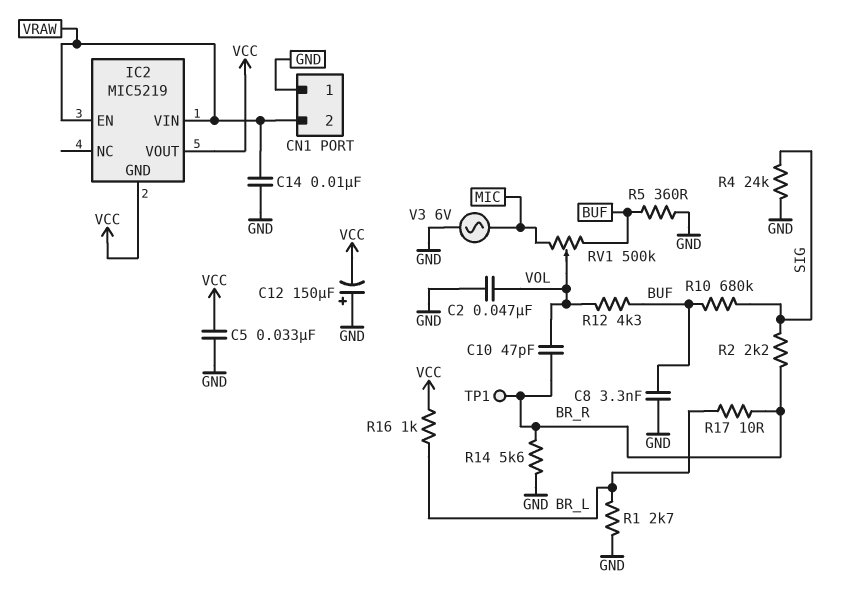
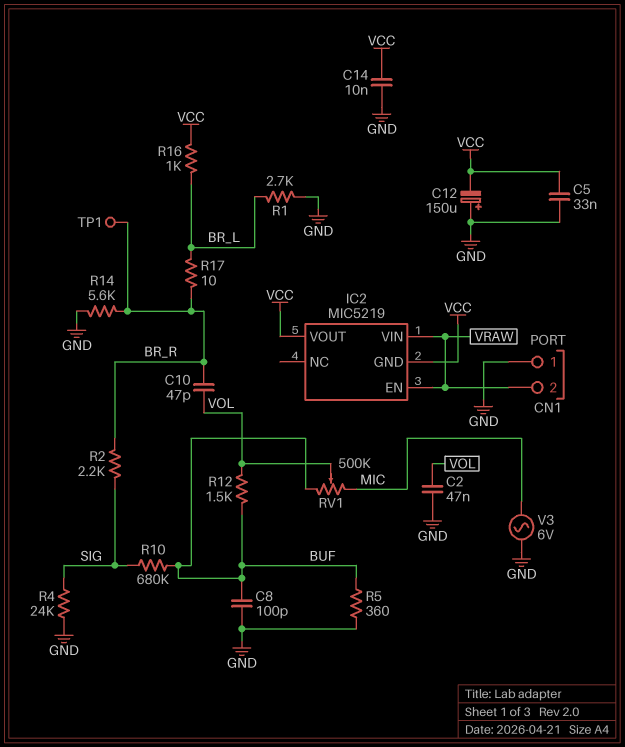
C8: 3.3nF (BUF, GND) -> 100pF (BUF, GND)
C14: 10nF (GND, VRAW) -> 10nF (GND, VCC)
R12: 4.3k (BUF, VOL) -> 1.5k (BUF, VOL)

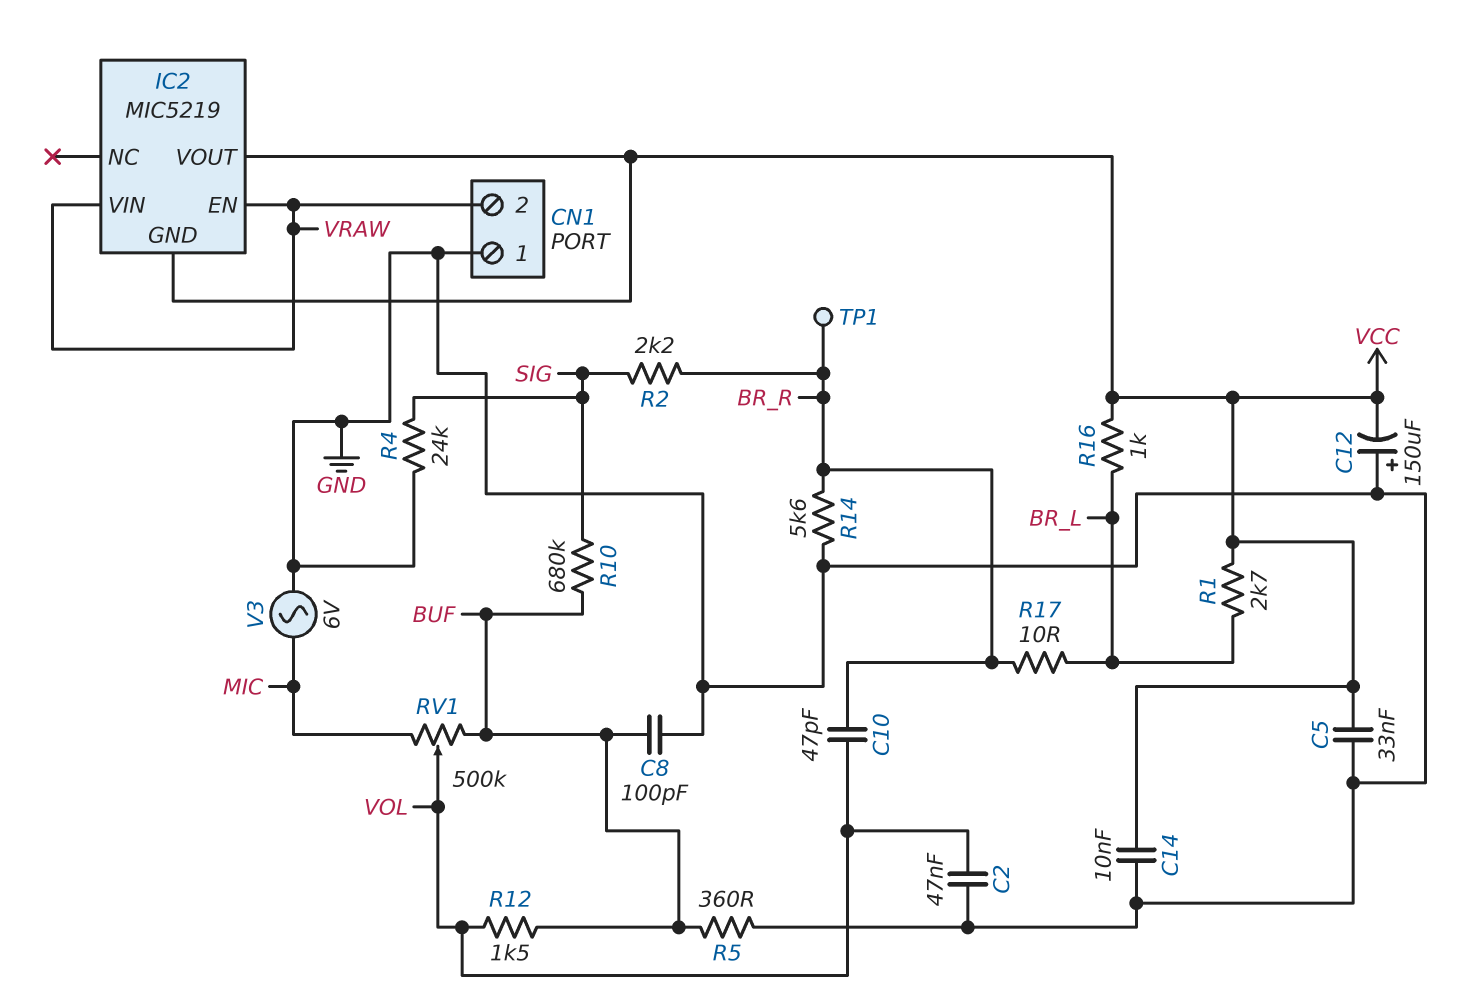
R1: 2.7k (BR_L, GND) -> 2.7k (BR_L, VCC)

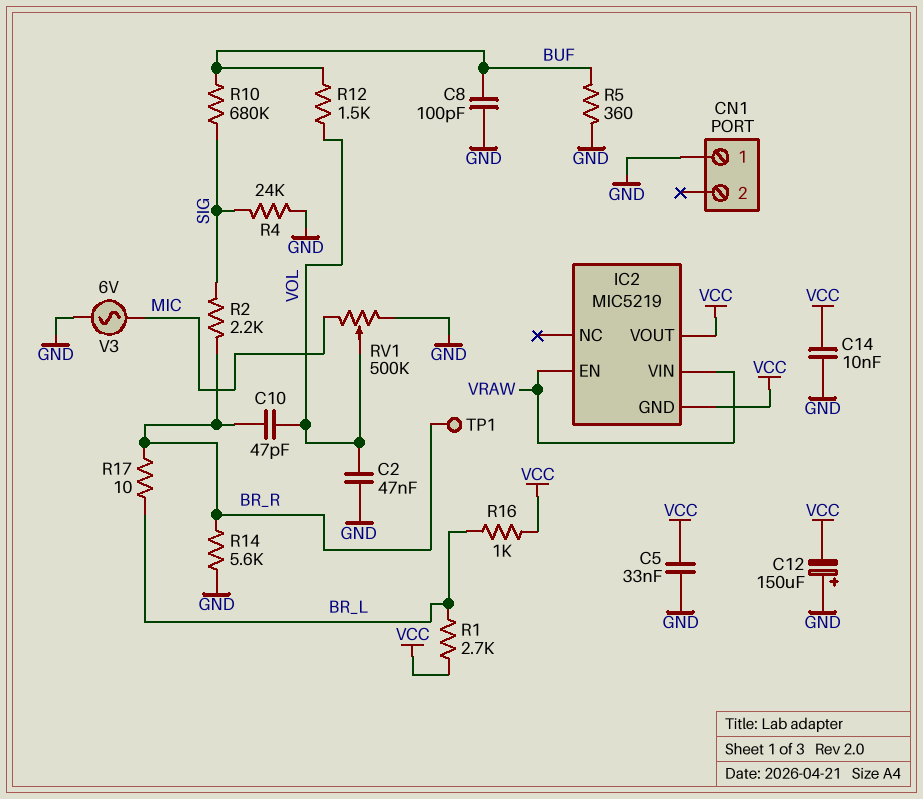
CN1 pin 2: VRAW -> none
RV1: 500k (BUF, MIC, wiper VOL) -> 500k (GND, MIC, wiper VOL)

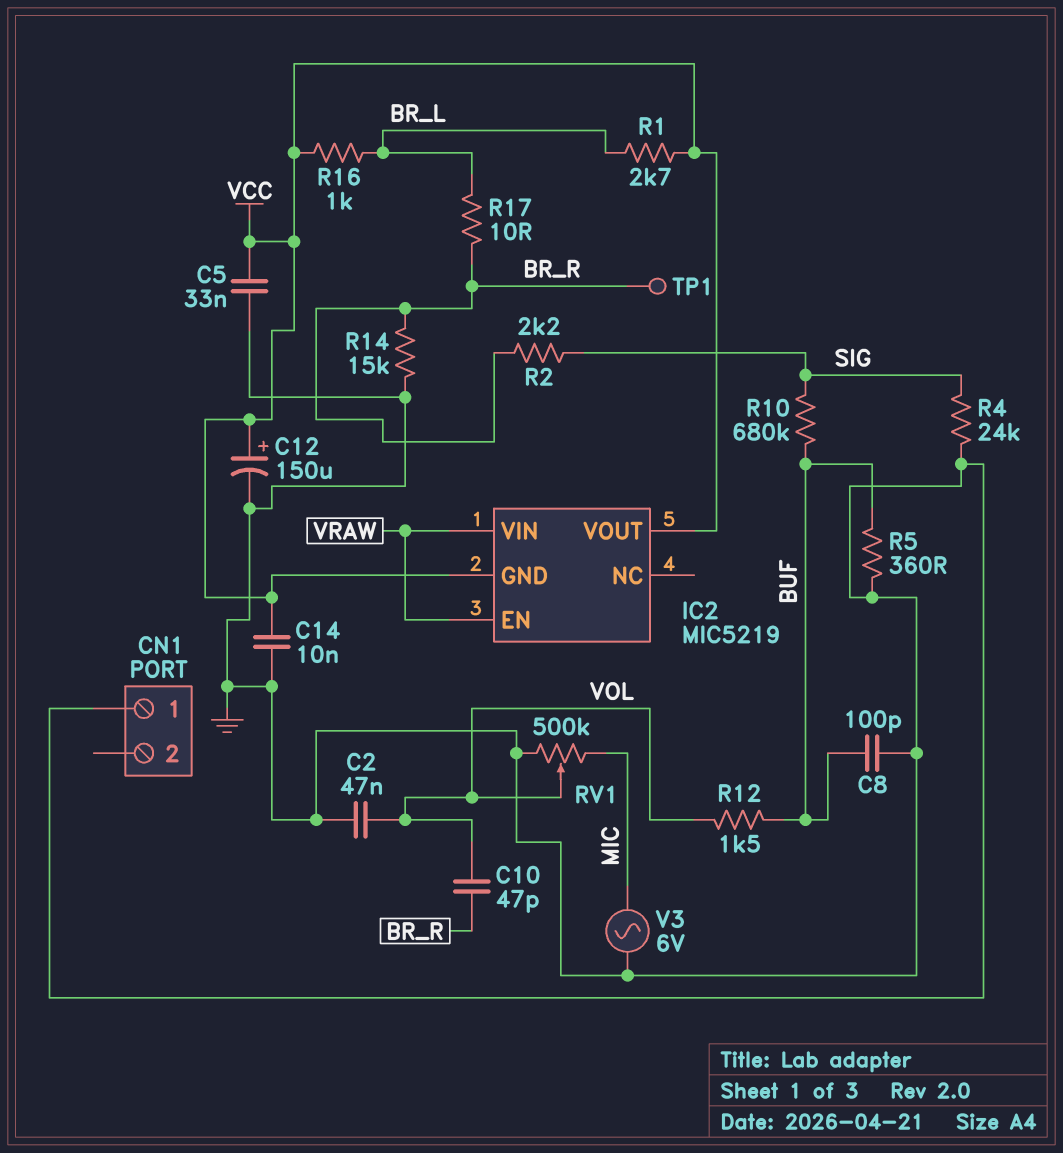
C12: 150uF (plus GND, minus VCC) -> 150uF (plus VCC, minus GND)
R14: 5.6k (BR_R, GND) -> 15k (BR_R, GND)

